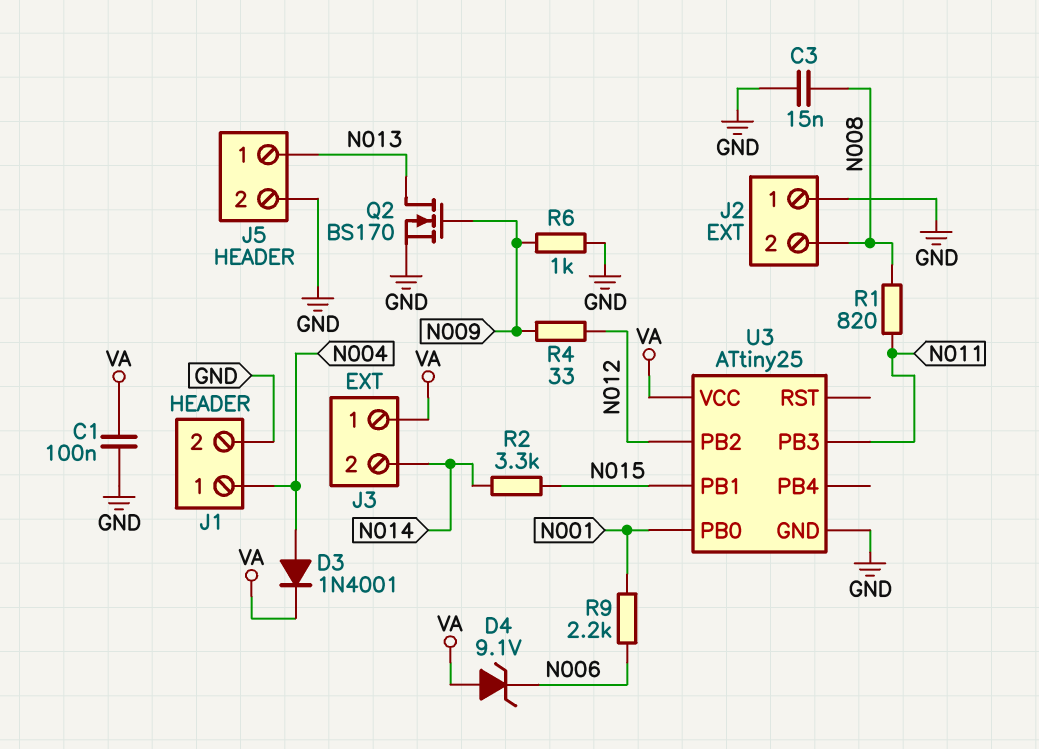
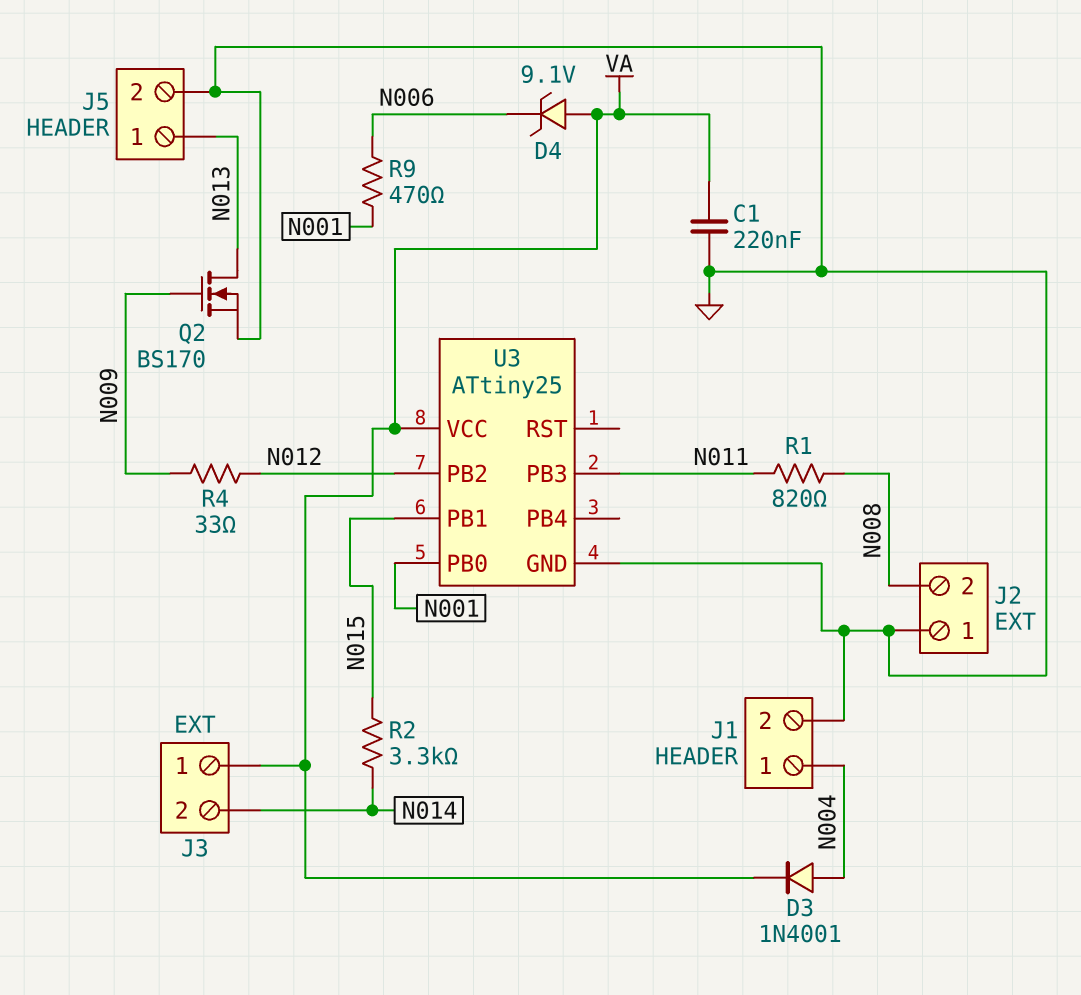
C1: 100nF (GND, VA) -> 220nF (GND, VA)
C3: 15nF (GND, N008) -> none
R6: 1k (GND, N009) -> none
R9: 2.2k (N001, N006) -> 470 (N001, N006)

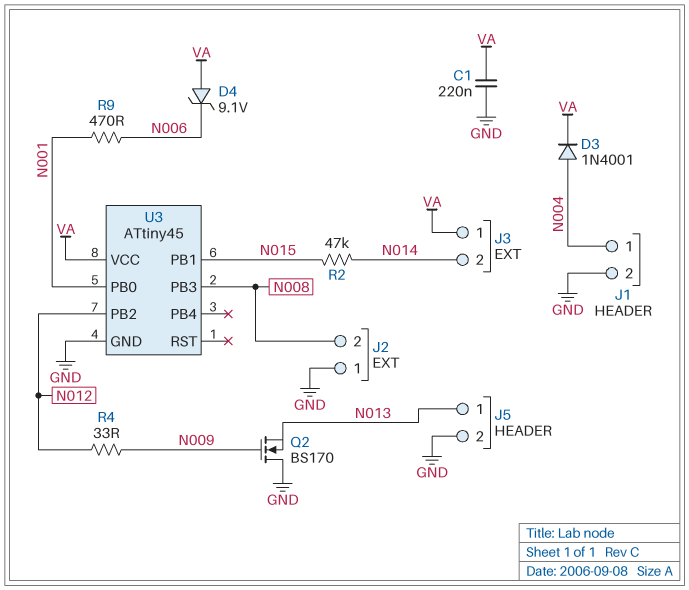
Q2: NMOS BS170 (G N009, D N013, S GND) -> NMOS BS170 (G N009, D GND, S N013)
R1: 820 (N008, N011) -> none
R2: 3.3k (N014, N015) -> 47k (N014, N015)
U3: ATtiny25 -> ATtiny45
U3 pin PB3: N011 -> N008

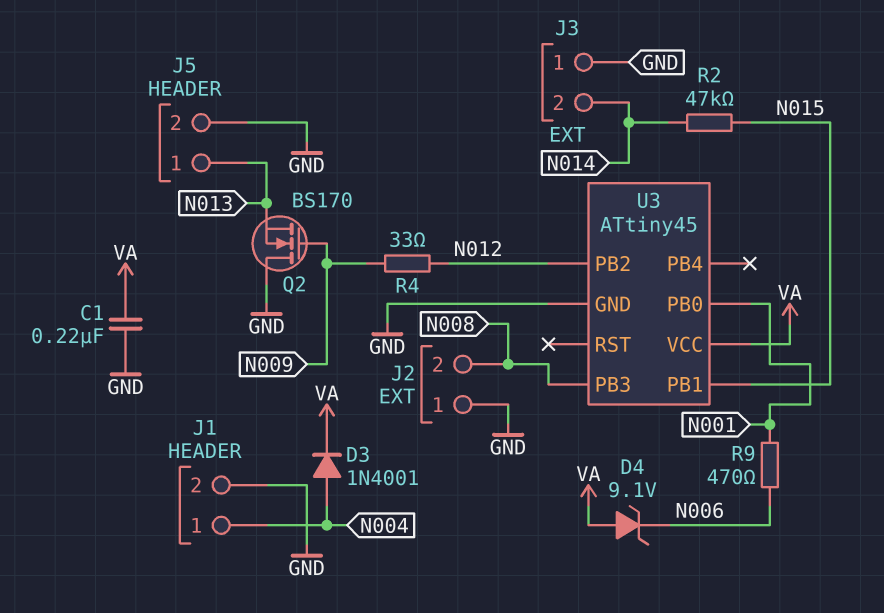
J3 pin 1: VA -> GND

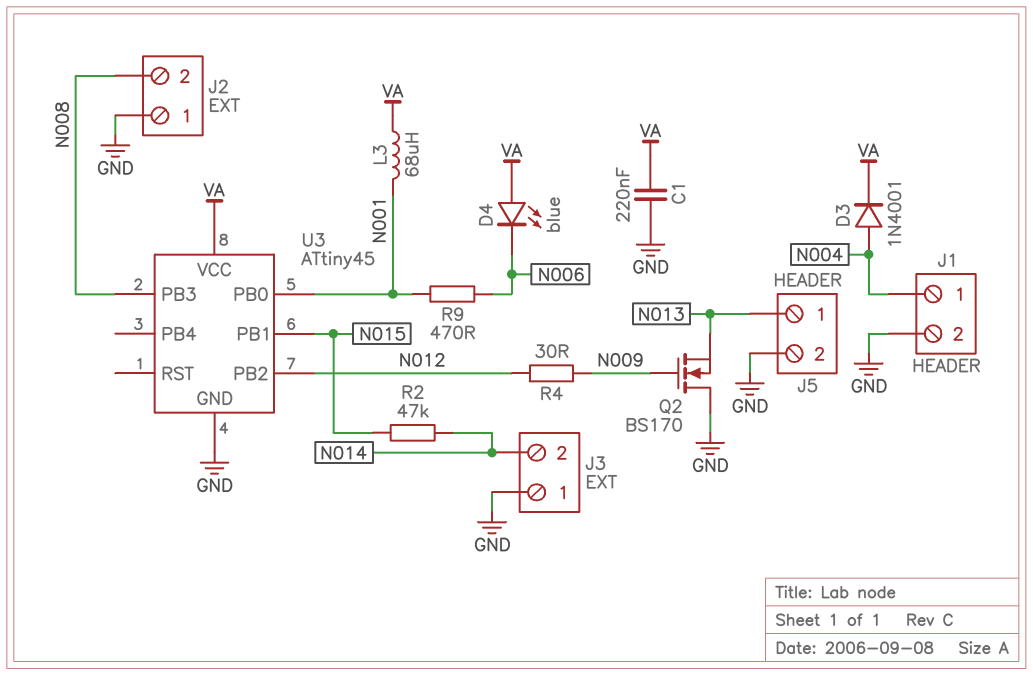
D4: zener 9.1V (A VA, K N006) -> LED blue (A VA, K N006)
L3: none -> 68uH (N001, VA)
R4: 33 (N009, N012) -> 30 (N009, N012)

